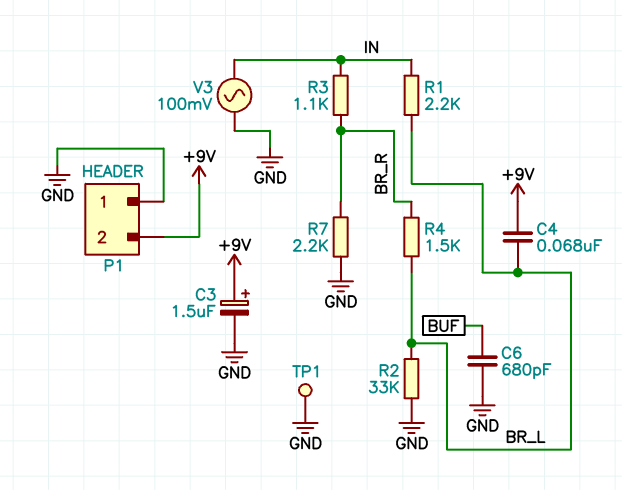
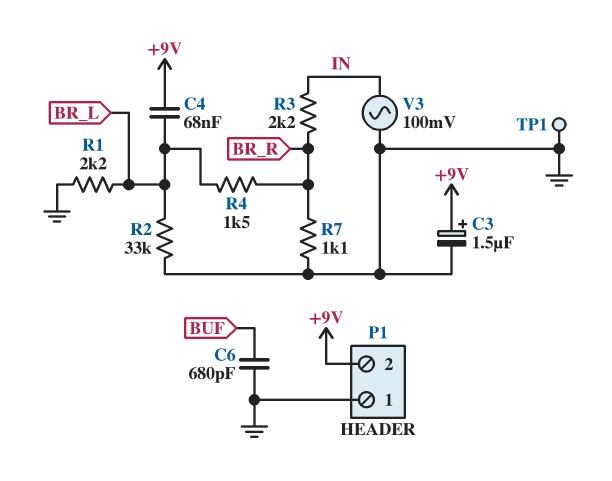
R1: 2.2k (BR_L, IN) -> 2.2k (BR_L, GND)
R3: 1.1k (BR_R, IN) -> 2.2k (BR_R, IN)
R7: 2.2k (BR_R, GND) -> 1.1k (BR_R, GND)

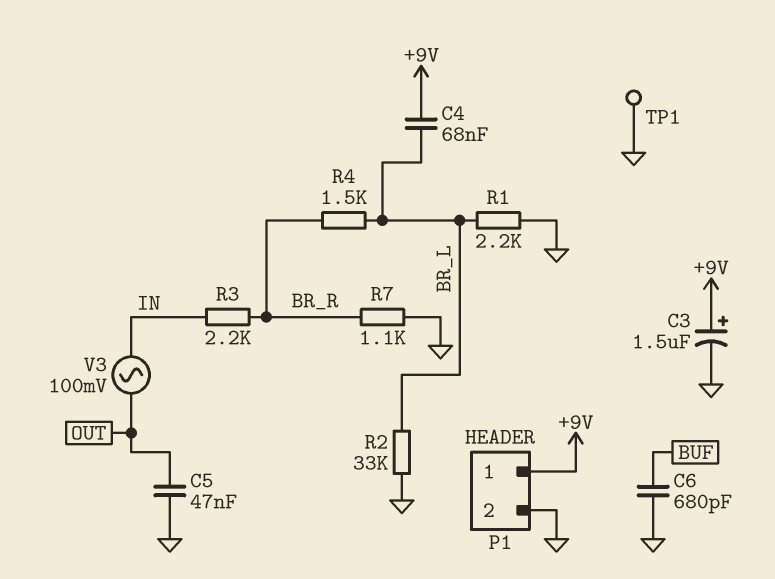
C5: none -> 47nF (GND, OUT)
P1 pin 1: GND -> +9V
P1 pin 2: +9V -> GND
V3: AC 100mV (GND, IN) -> AC 100mV (IN, OUT)

